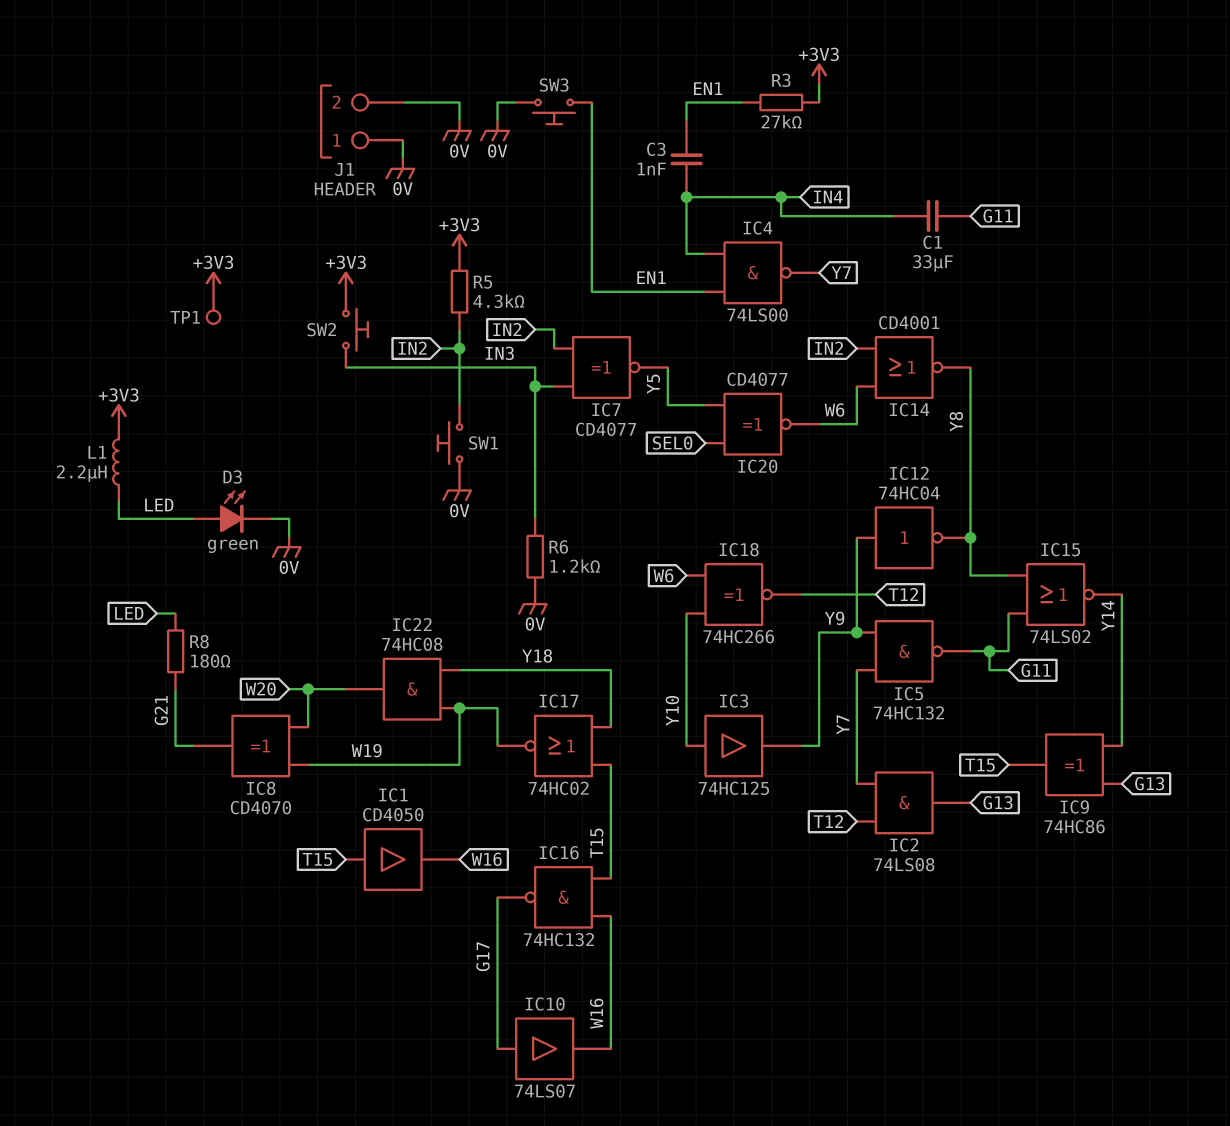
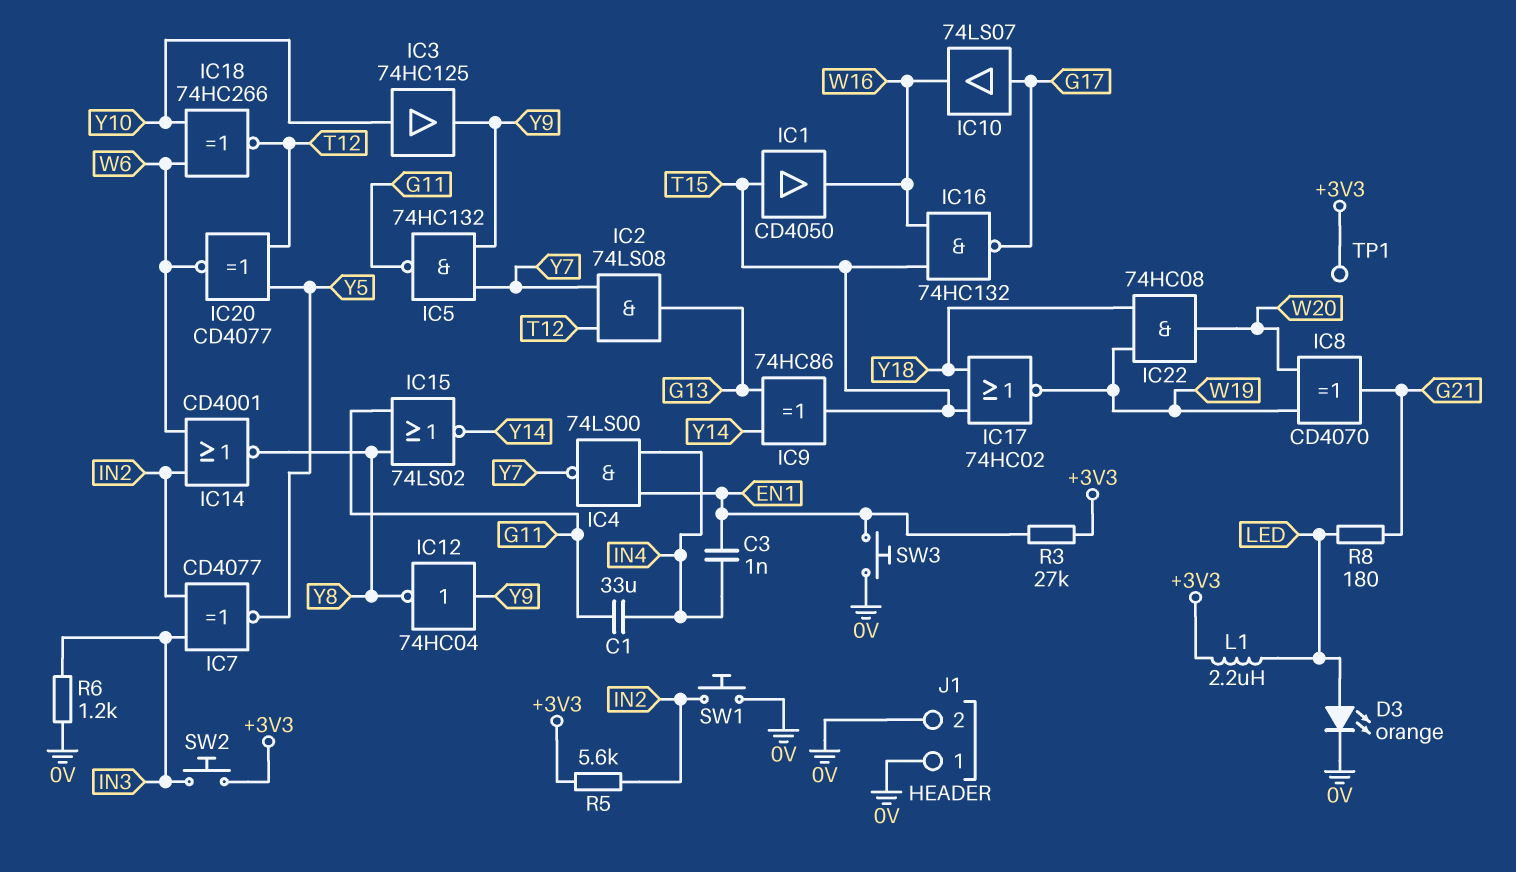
D3: LED green (A LED, K 0V) -> LED orange (A LED, K 0V)
IC20: XNOR CD4077 (in SEL0, in Y5, out W6) -> XNOR CD4077 (in T12, in Y5, out W6)
R5: 4.3k (+3V3, IN2) -> 5.6k (+3V3, IN2)

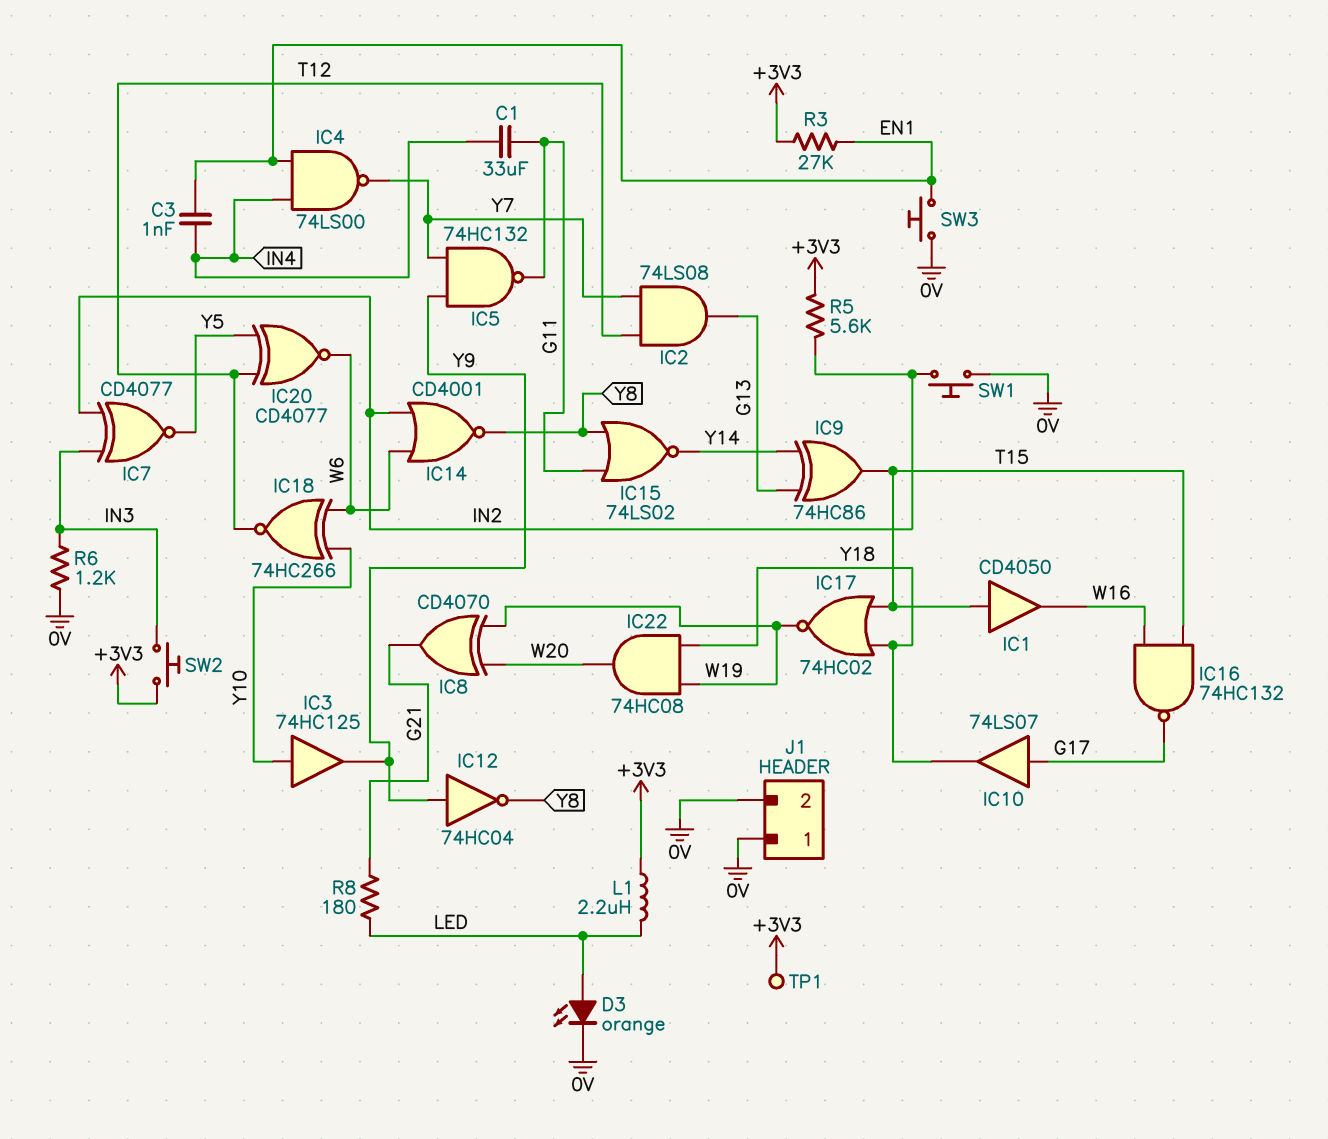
IC10: buffer 74LS07 (in G17, out W16) -> buffer 74LS07 (in G17, out Y18)

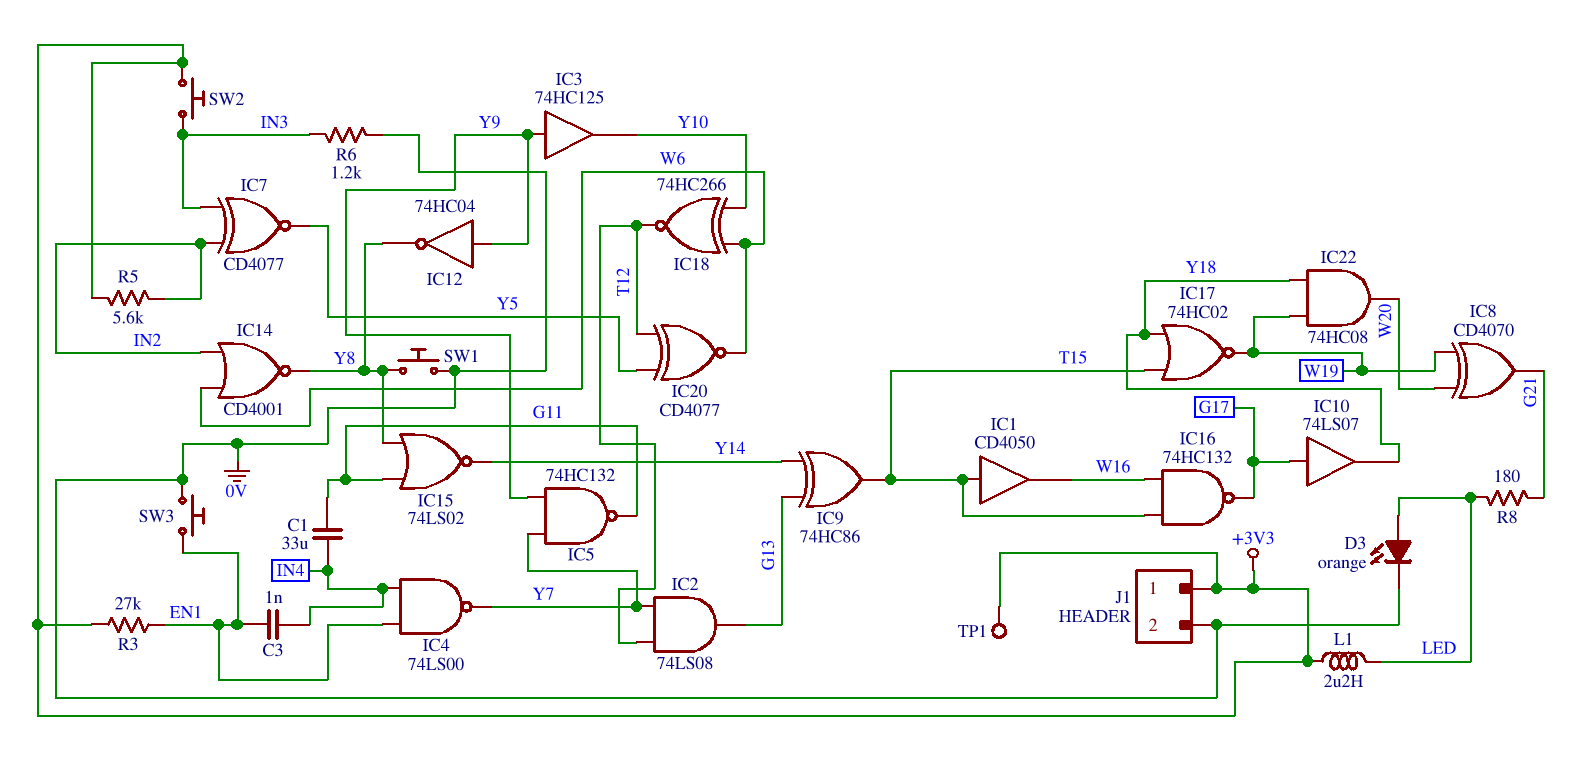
IC3: buffer 74HC125 (in Y10, out Y9) -> buffer 74HC125 (in Y9, out Y10)
J1 pin 1: 0V -> +3V3
SW1: button (0V, IN2) -> button (0V, Y8)

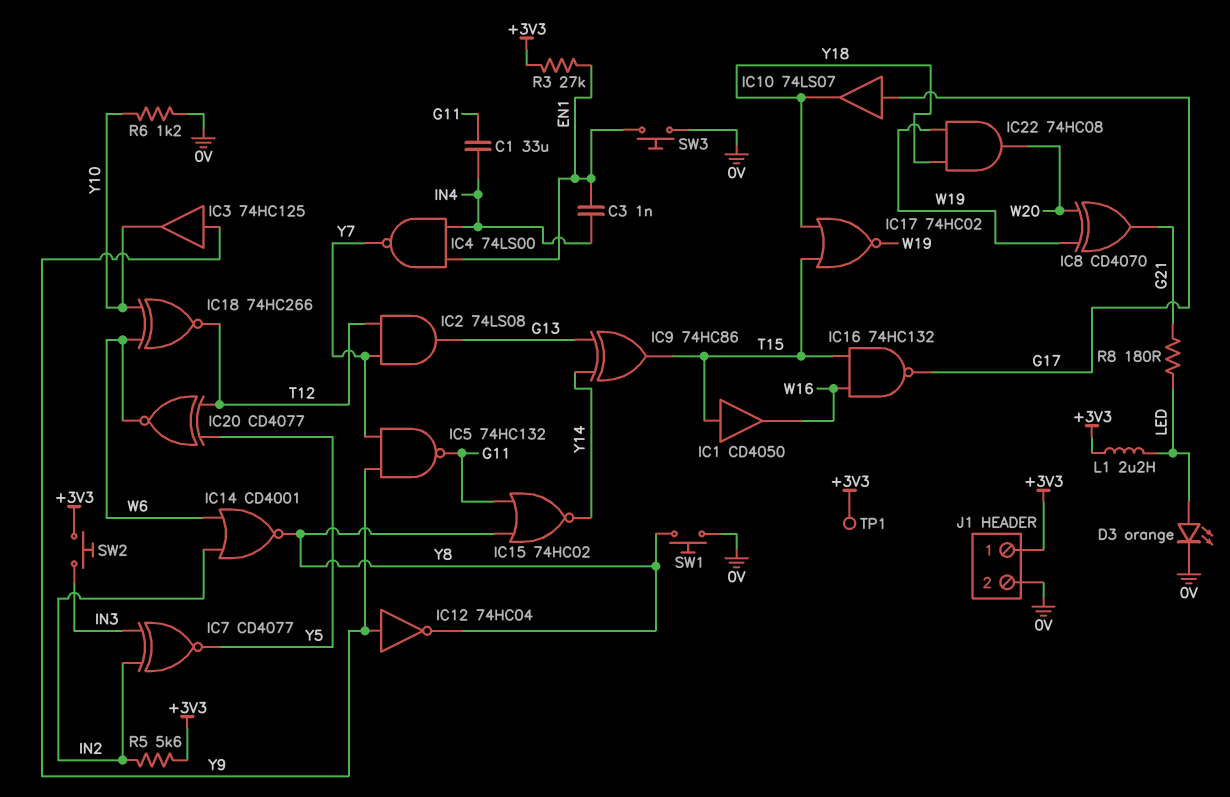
IC15: NOR 74LS02 (in G11, in Y8, out Y14) -> NOR 74HC02 (in G11, in Y8, out Y14)
R6: 1.2k (0V, IN3) -> 1.2k (0V, Y10)

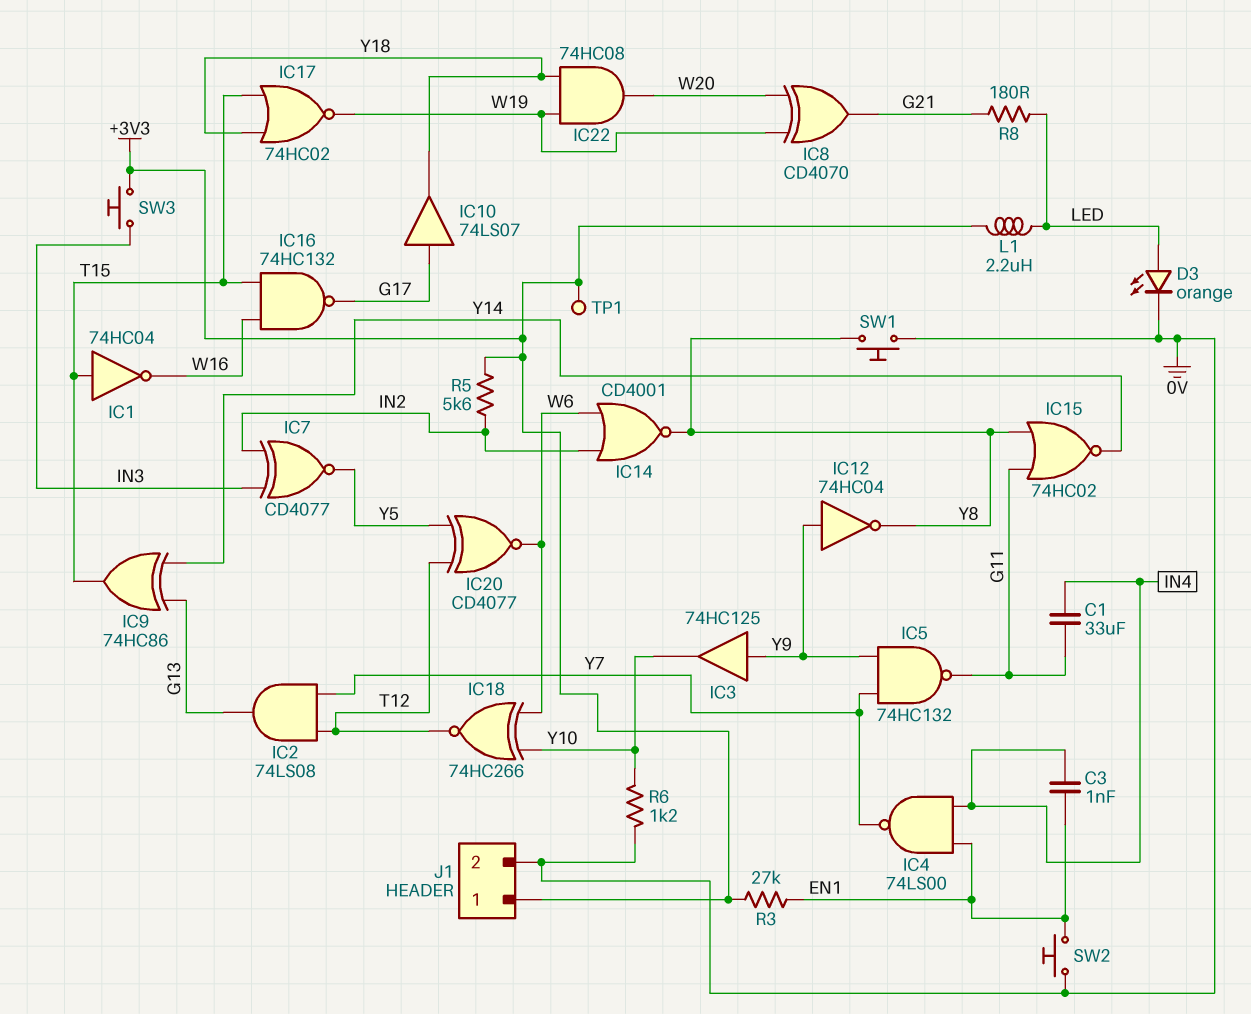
IC1: buffer CD4050 (in T15, out W16) -> NOT 74HC04 (in T15, out W16)
SW2: button (+3V3, IN3) -> button (0V, EN1)
SW3: button (0V, EN1) -> button (+3V3, IN3)

